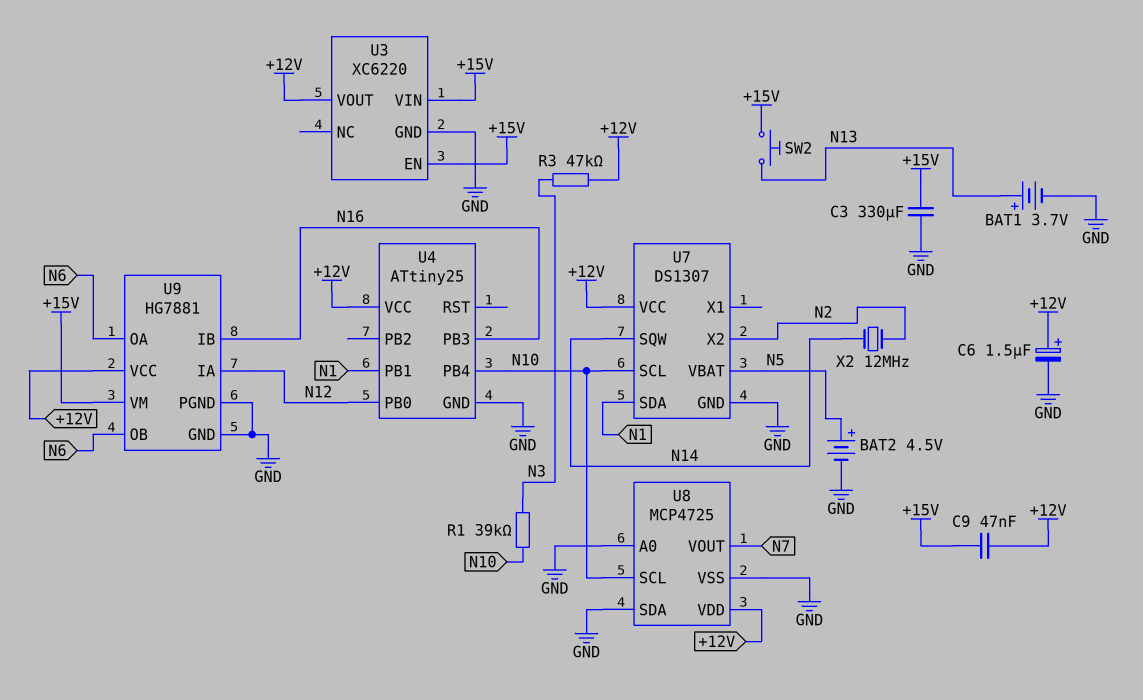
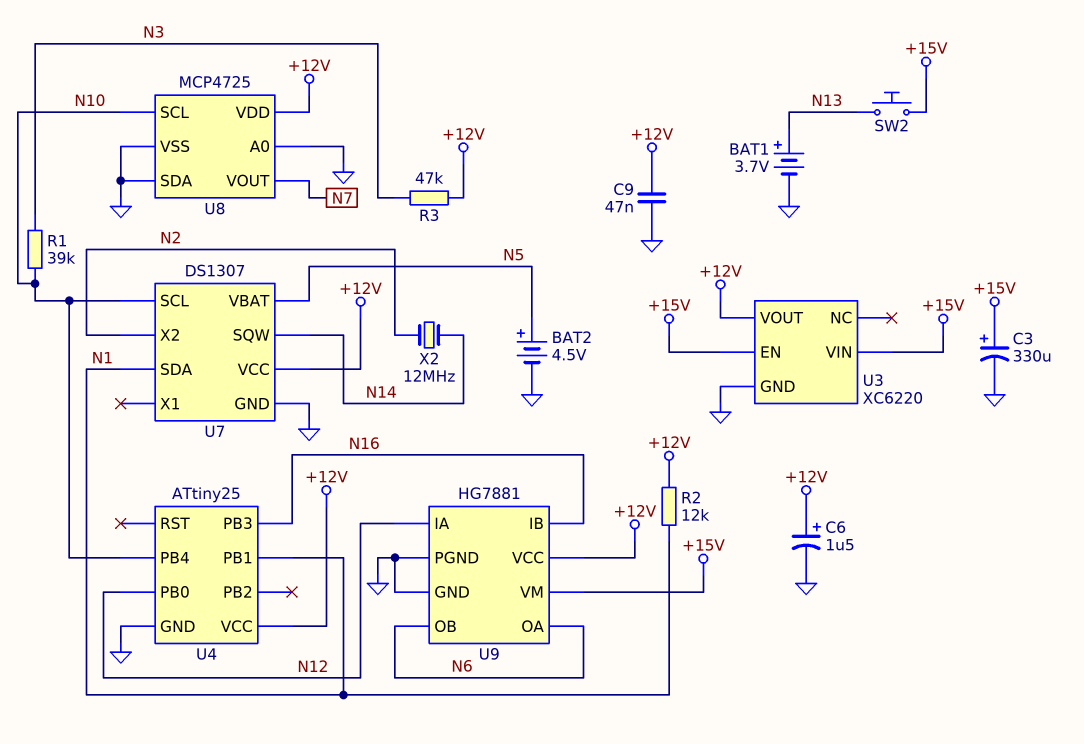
C3: 330uF (+15V, GND) -> 330uF (plus +15V, minus GND)
C9: 47nF (+12V, +15V) -> 47nF (+12V, GND)
R2: none -> 12k (+12V, N1)

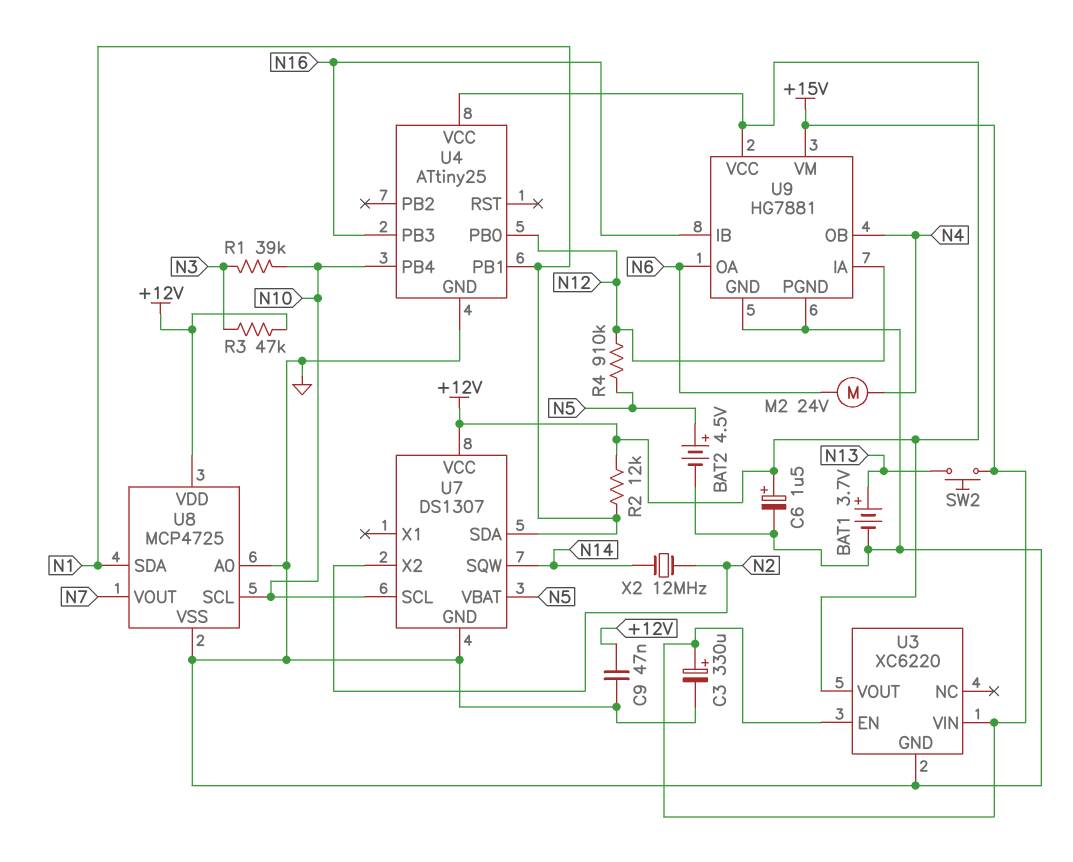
M2: none -> motor 24V (N4, N6)
R4: none -> 910k (N5, N12)
U8 pin SDA: GND -> N1
U9 pin OB: N6 -> N4

